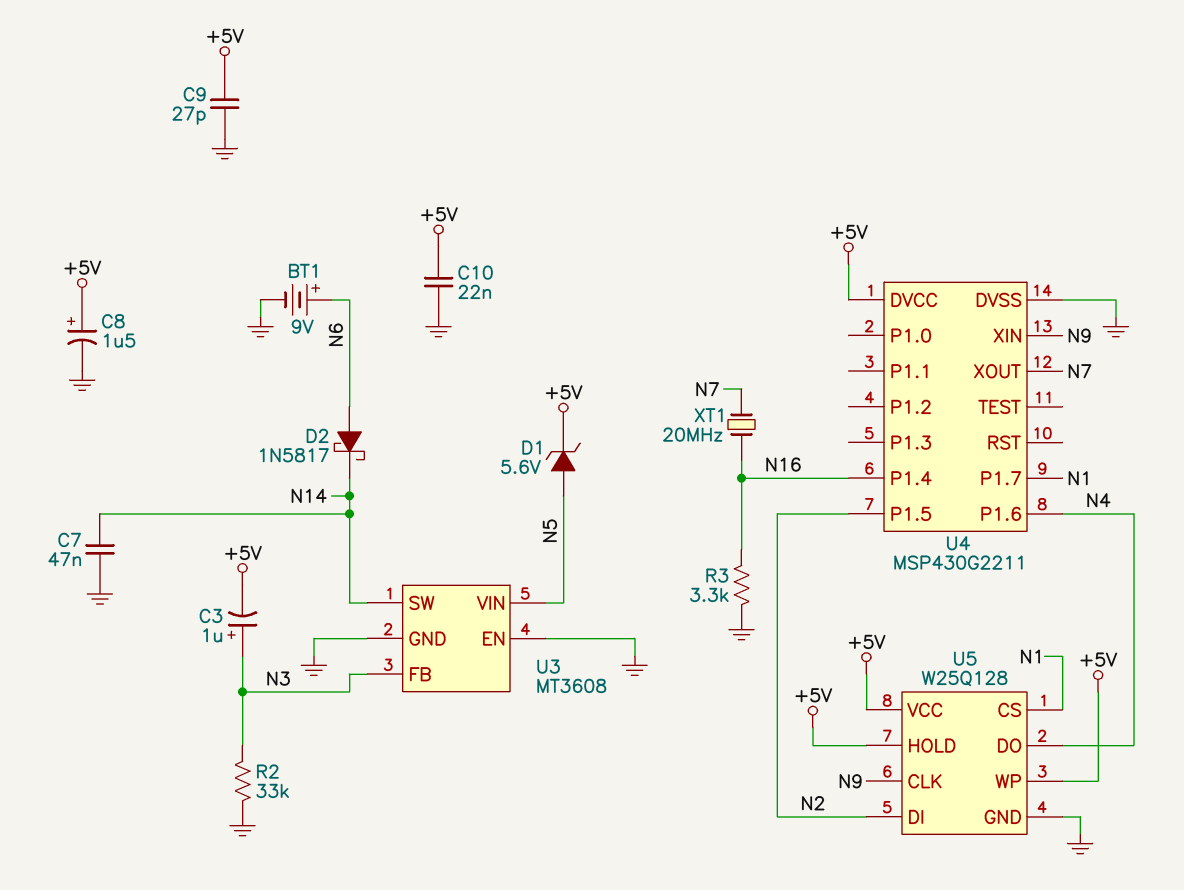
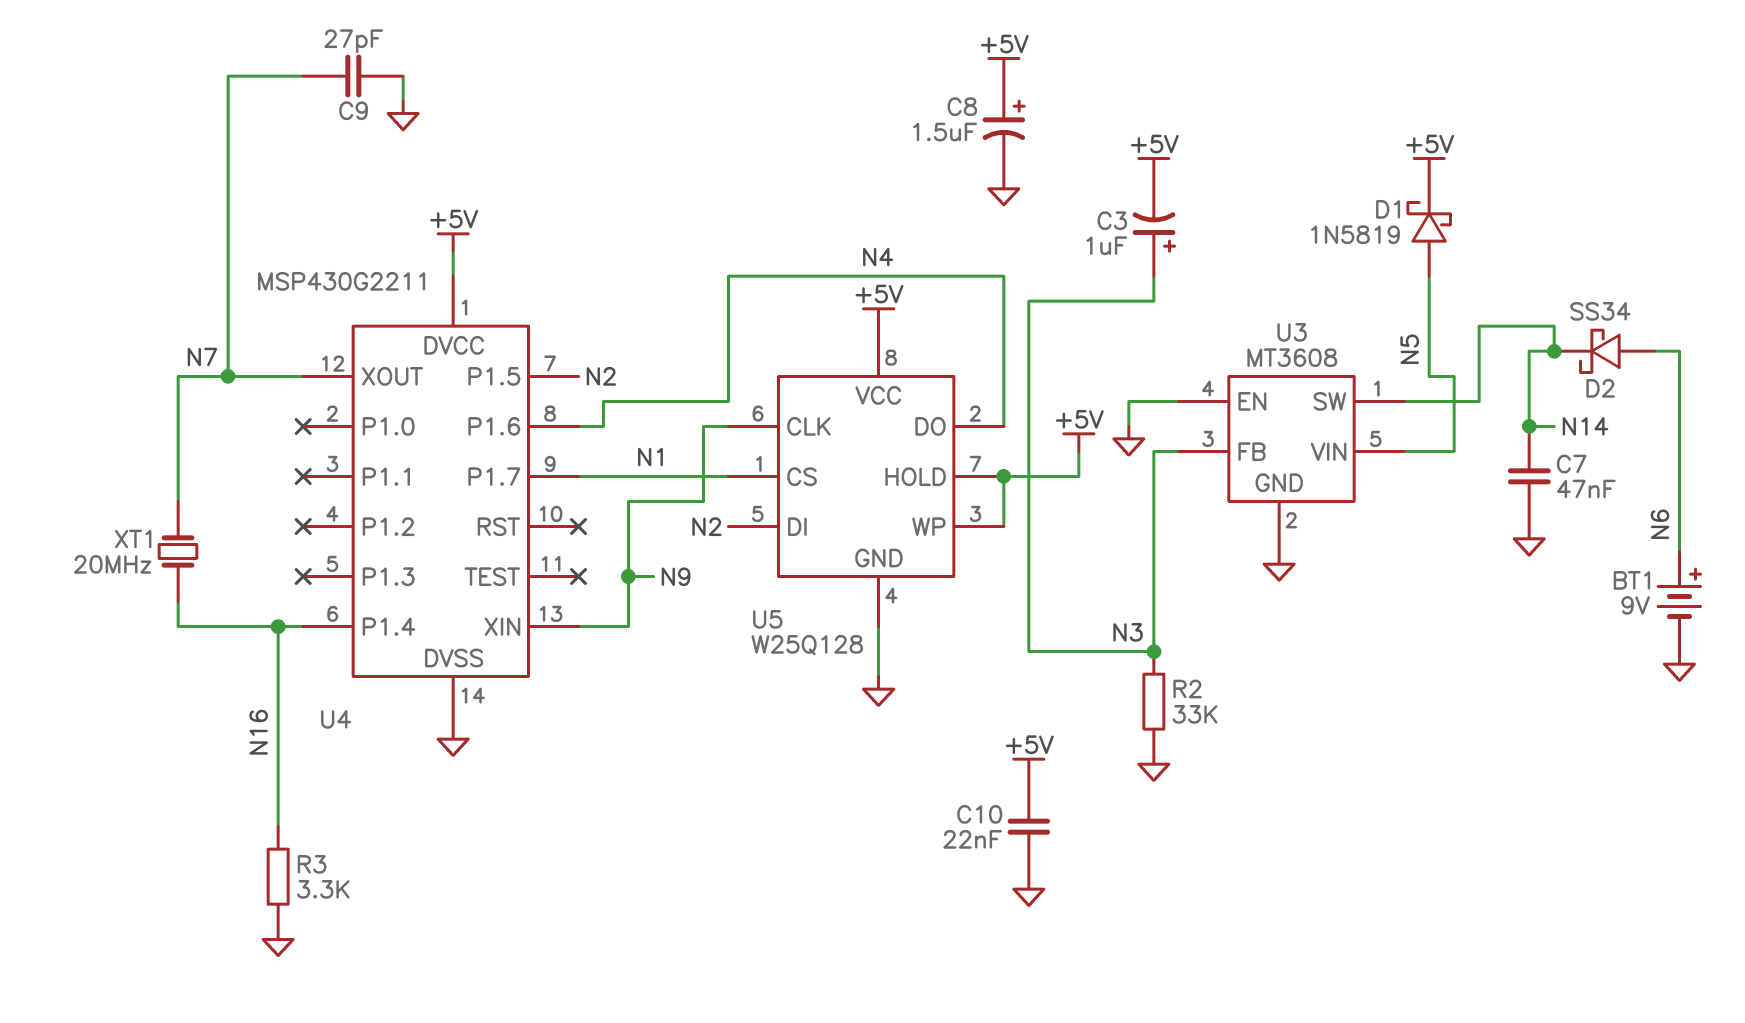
C9: 27pF (+5V, GND) -> 27pF (GND, N7)
D1: zener 5.6V (A N5, K +5V) -> schottky 1N5819 (A N5, K +5V)
D2: schottky 1N5817 (A N6, K N14) -> schottky SS34 (A N6, K N14)

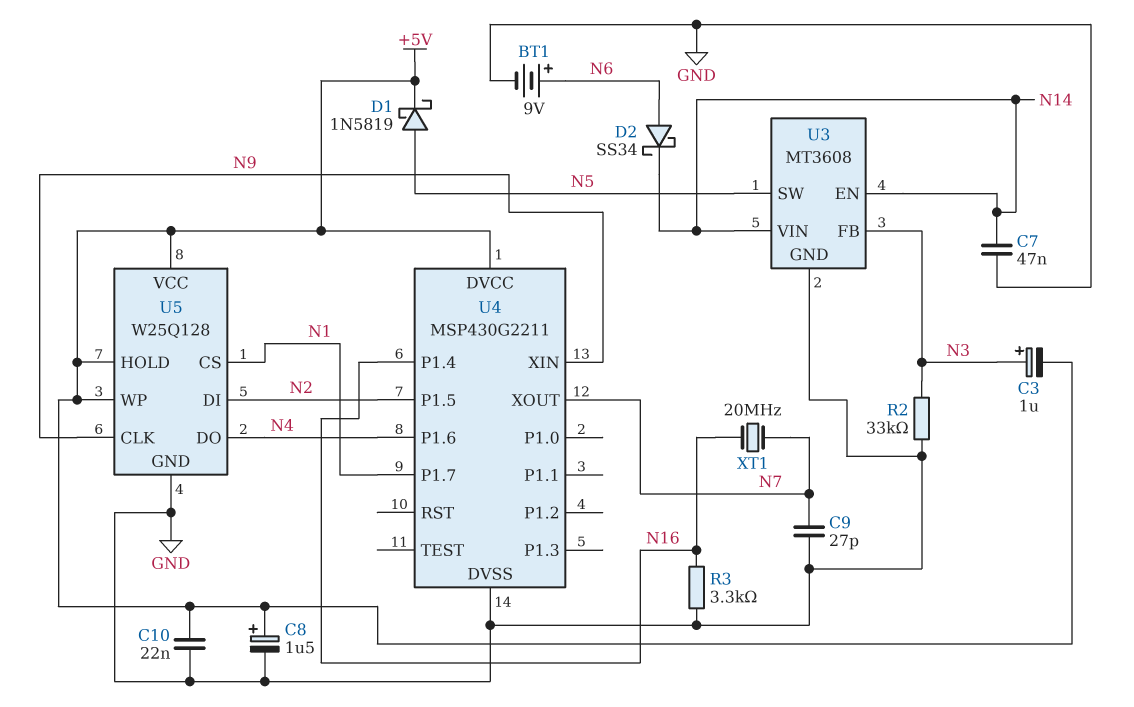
U3 pin EN: GND -> N14
U3 pin SW: N14 -> N5
U3 pin VIN: N5 -> N14

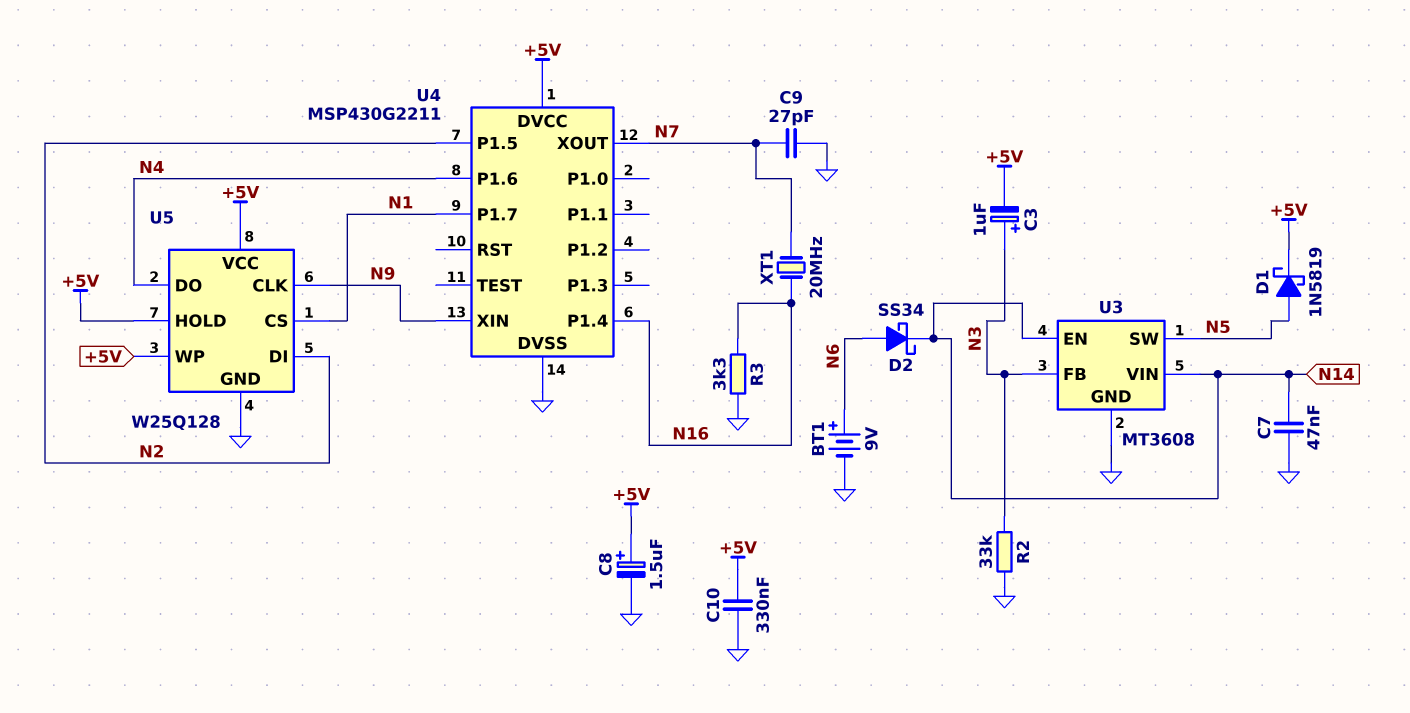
C10: 22nF (+5V, GND) -> 330nF (+5V, GND)

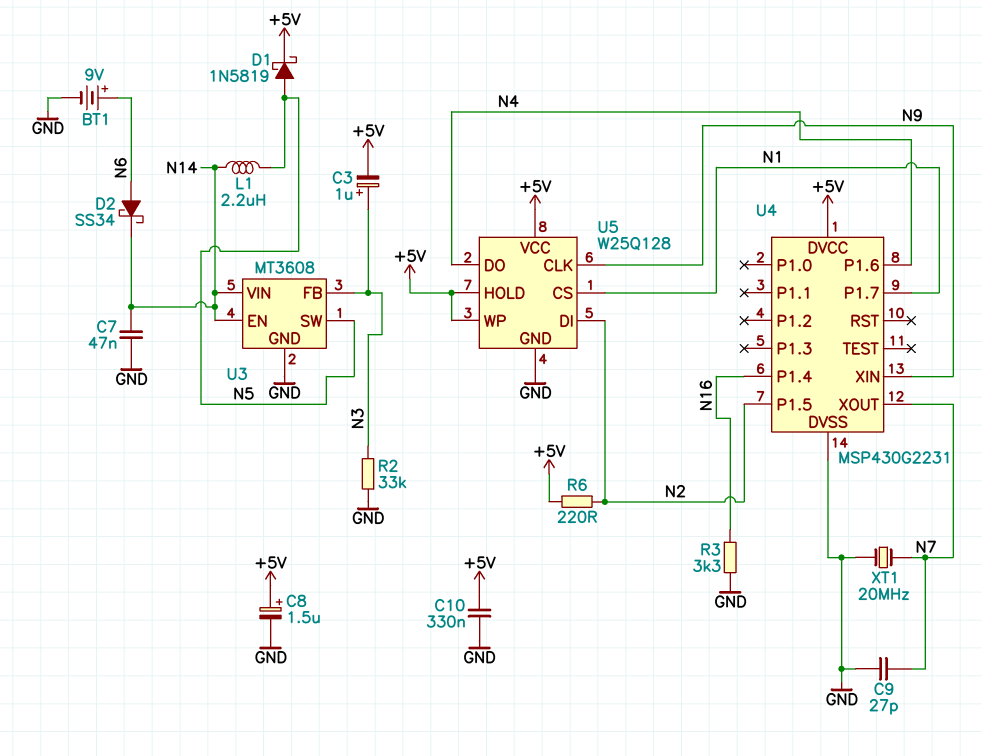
L1: none -> 2.2uH (N5, N14)
R6: none -> 220 (+5V, N2)
U4: MSP430G2211 -> MSP430G2231
XT1: 20MHz (N7, N16) -> 20MHz (GND, N7)

